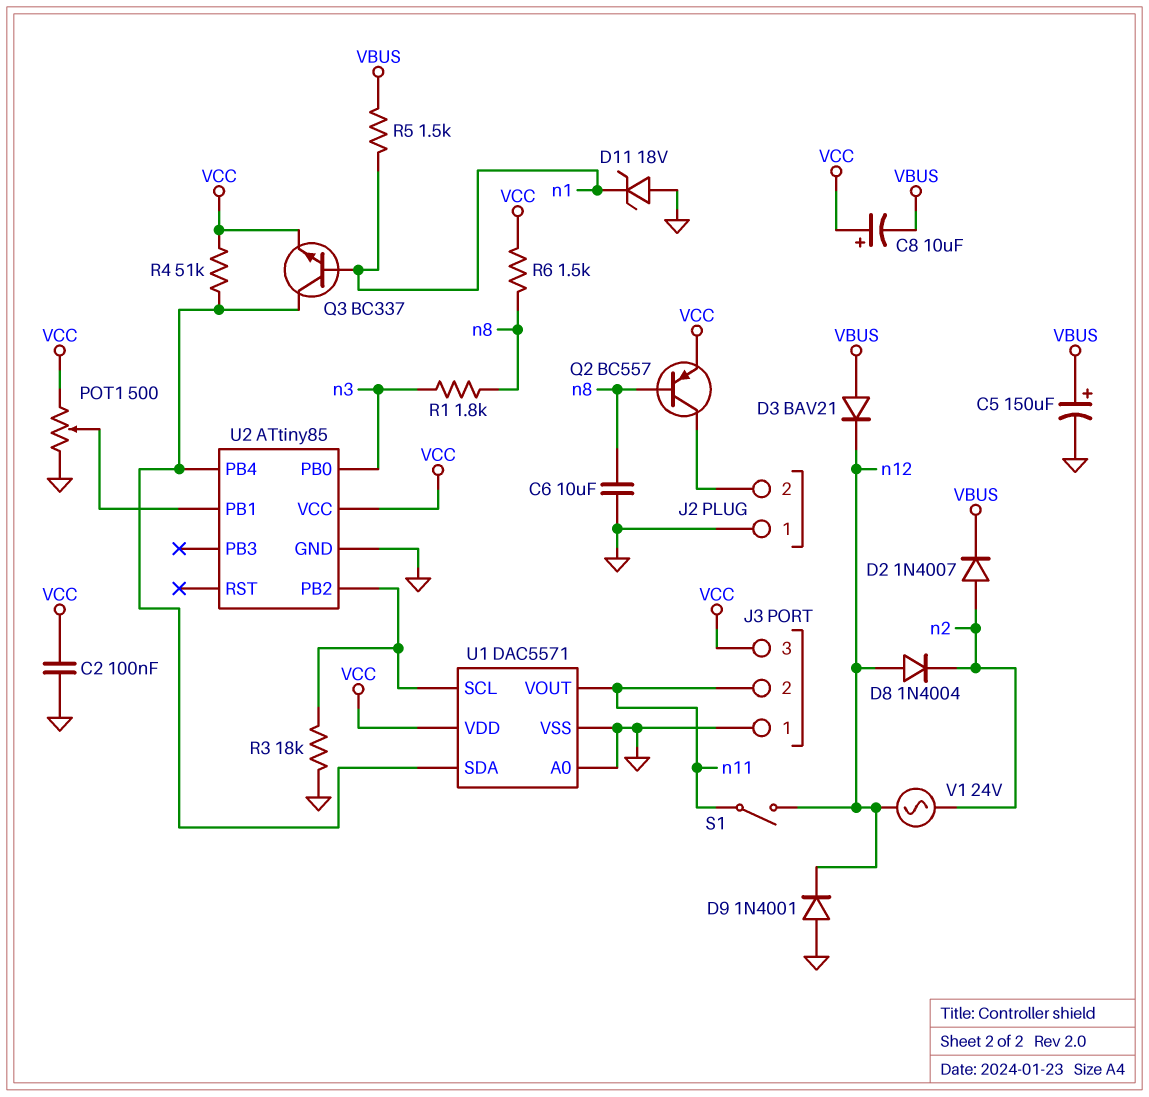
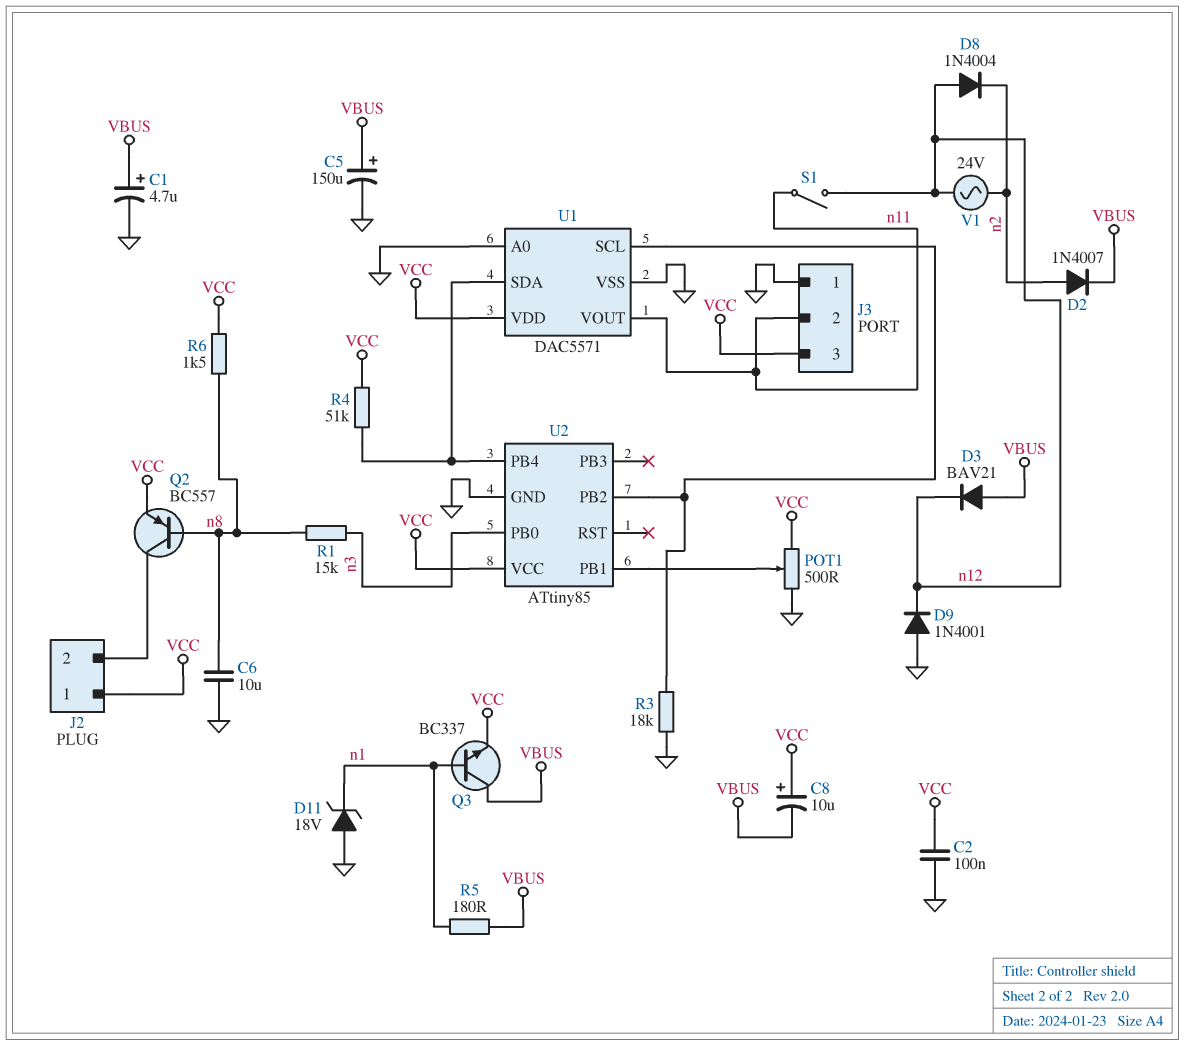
C1: none -> 4.7uF (plus VBUS, minus GND)
J2 pin 1: GND -> VCC
Q3: NPN BC337 (B n1, C U1/SDA, E VCC) -> NPN BC337 (B n1, C VBUS, E VCC)
R1: 1.8k (n3, n8) -> 15k (n3, n8)
R5: 1.5k (VBUS, n1) -> 180 (VBUS, n1)

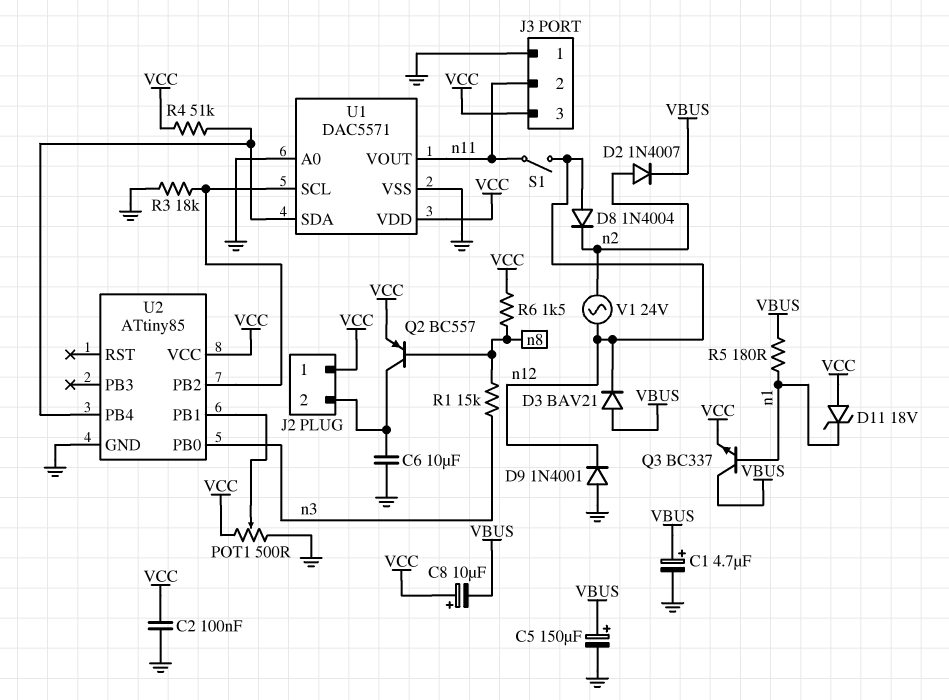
C6: 10uF (GND, n8) -> 10uF (GND, J2/2)
D11: zener 18V (A GND, K n1) -> zener 18V (A VCC, K n1)

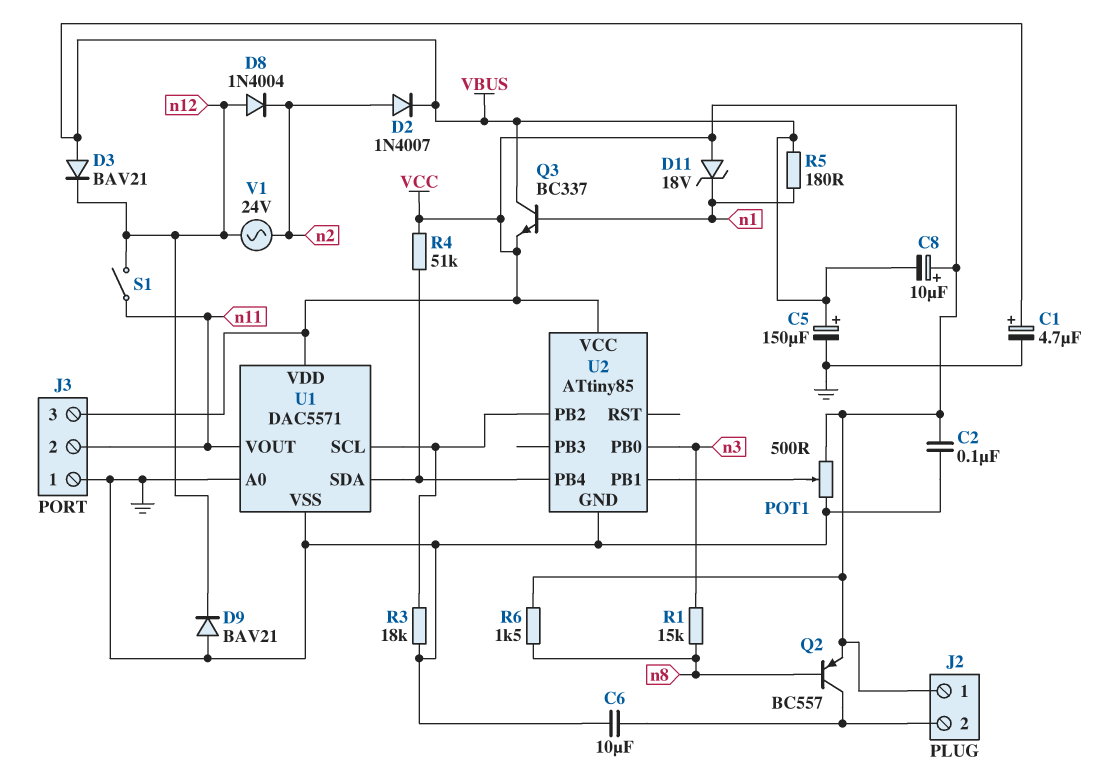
D9: diode 1N4001 (A GND, K n12) -> diode BAV21 (A GND, K n12)

